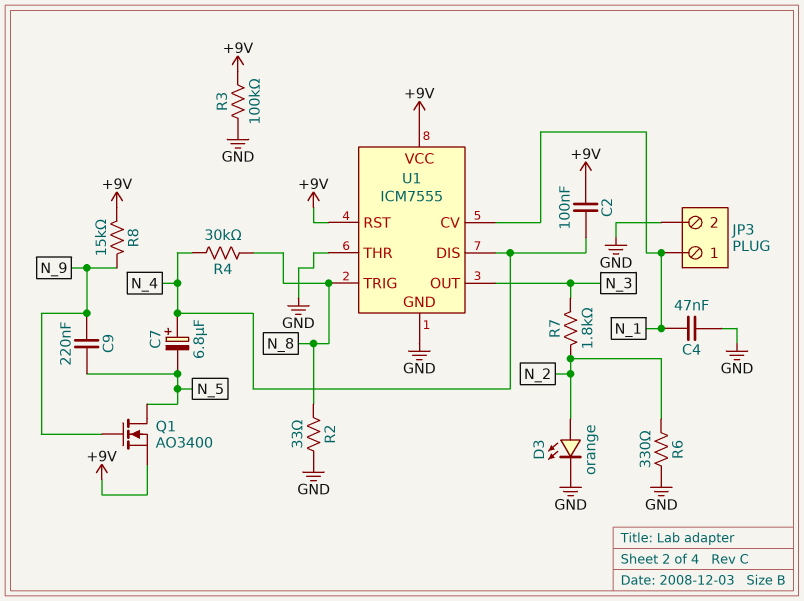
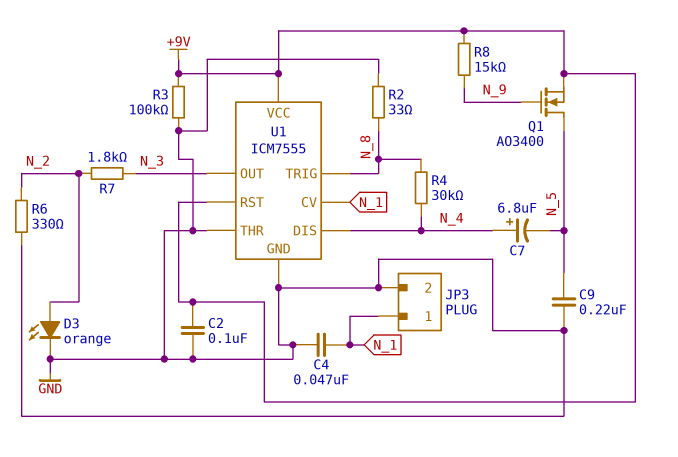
C2: 100nF (+9V, N_4) -> 100nF (+9V, GND)
C9: 220nF (N_5, N_9) -> 220nF (GND, N_5)

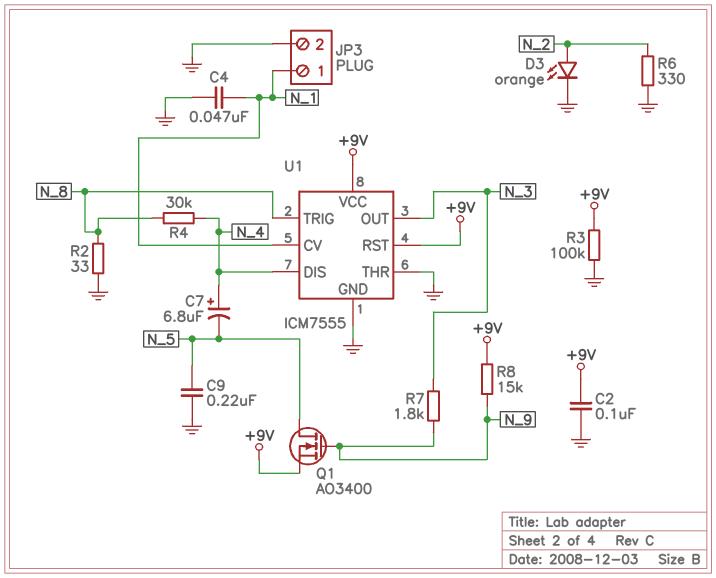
R7: 1.8k (N_2, N_3) -> 1.8k (N_3, N_9)

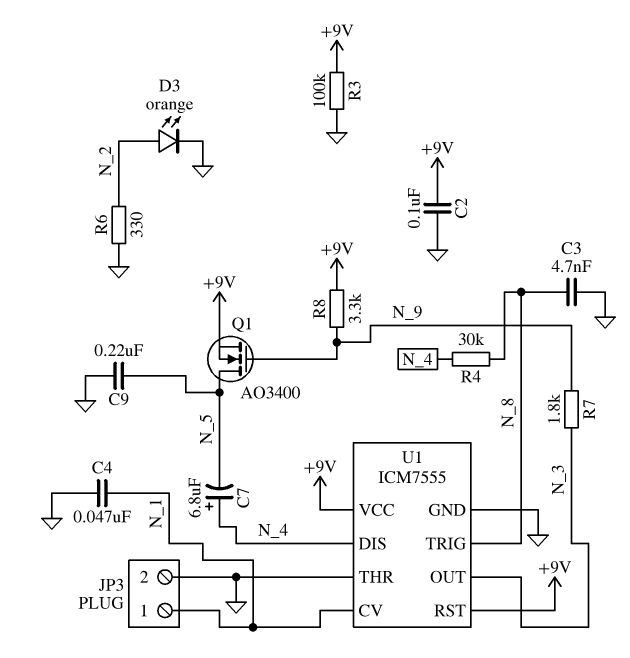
C3: none -> 4.7nF (GND, N_8)
R2: 33 (GND, N_8) -> none
R8: 15k (+9V, N_9) -> 3.3k (+9V, N_9)

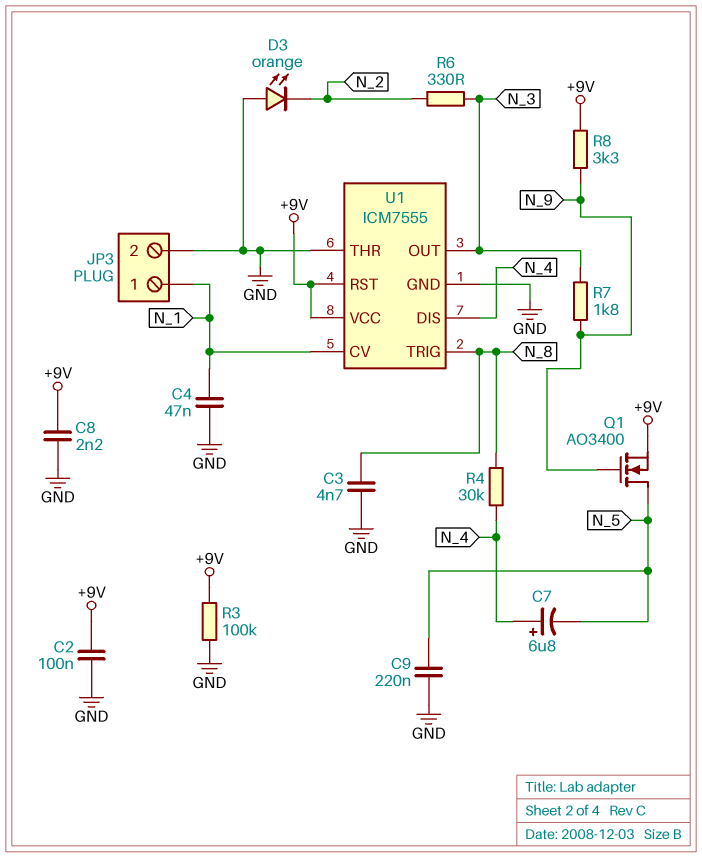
C8: none -> 2.2nF (+9V, GND)
D3: LED orange (A N_2, K GND) -> LED orange (A GND, K N_2)
R6: 330 (GND, N_2) -> 330 (N_2, N_3)

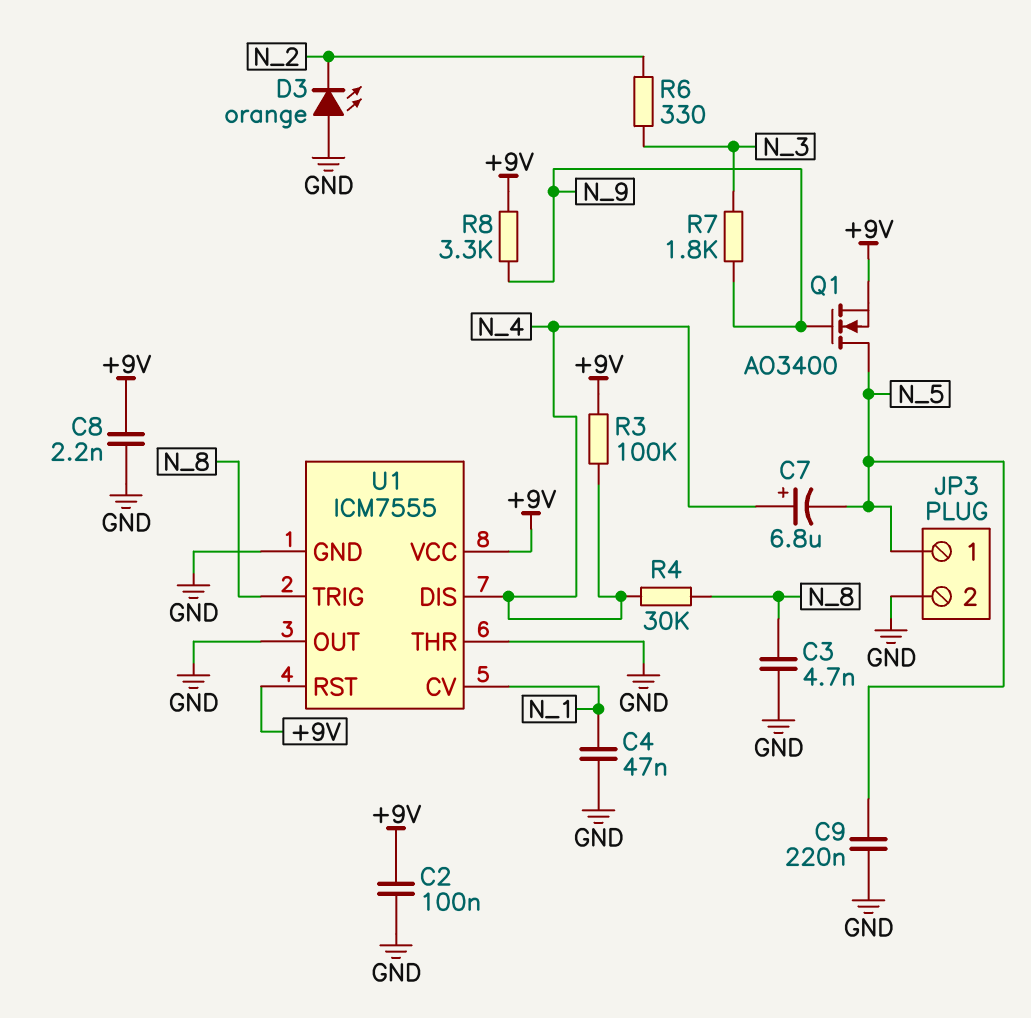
JP3 pin 1: N_1 -> N_5
R3: 100k (+9V, GND) -> 100k (+9V, N_4)
U1 pin OUT: N_3 -> GND

